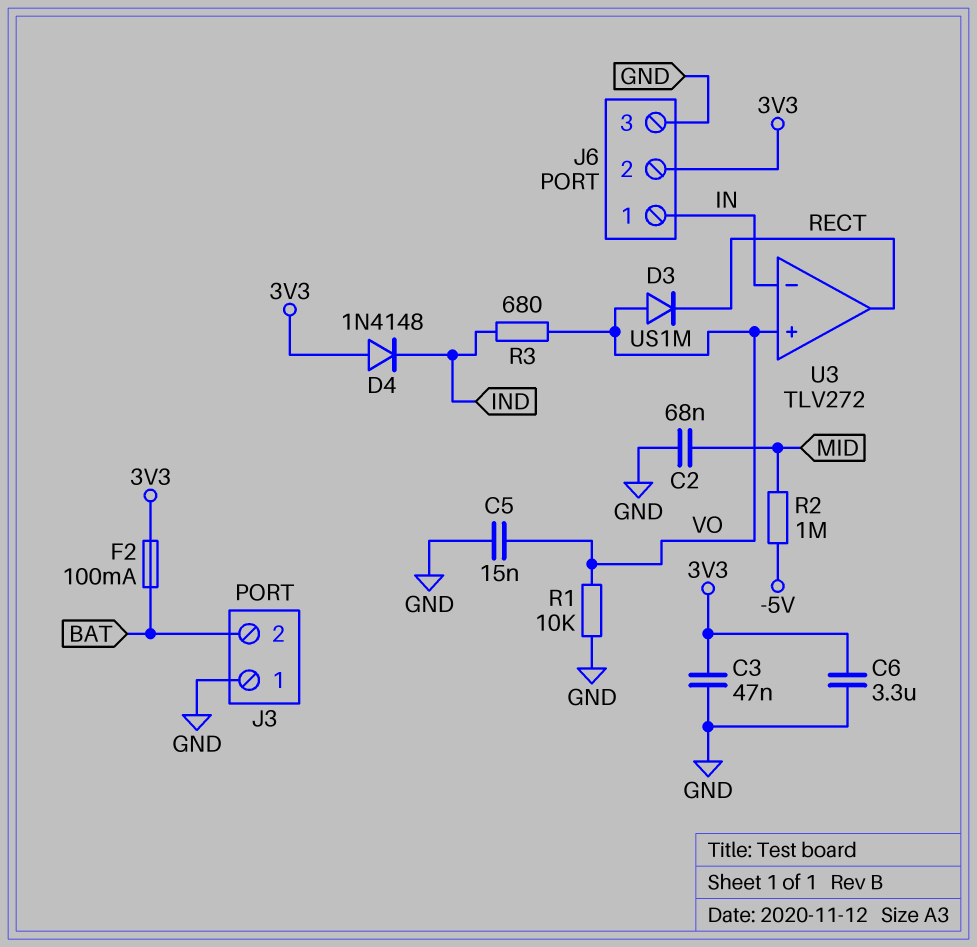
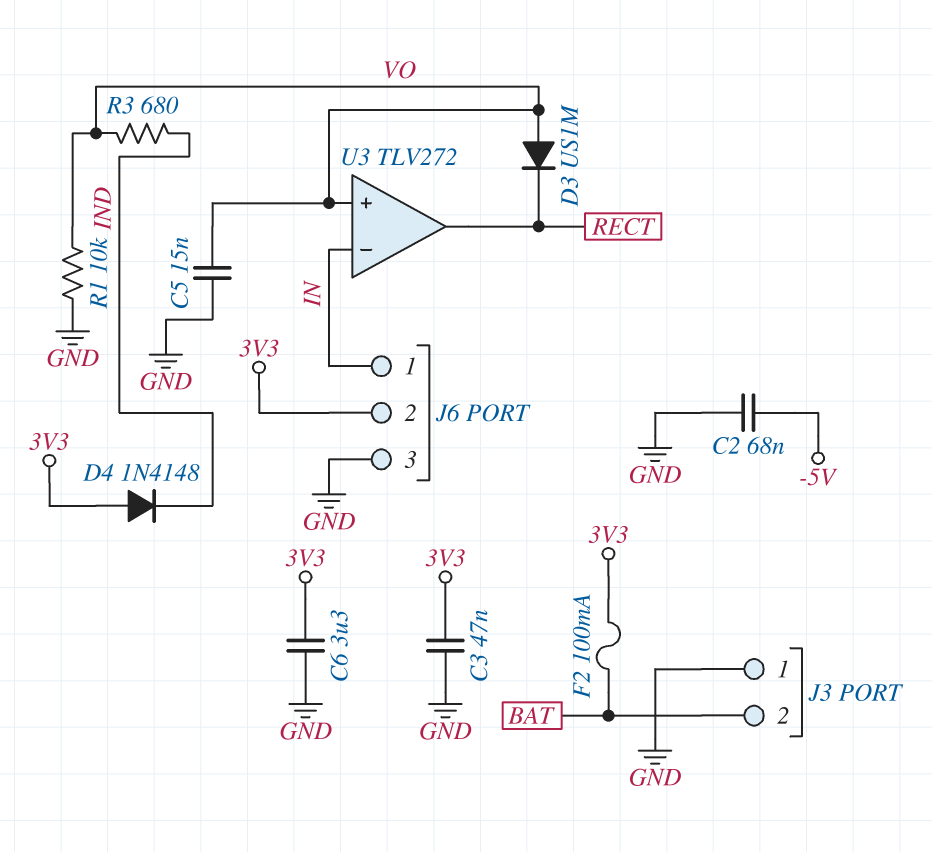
C2: 68nF (GND, MID) -> 68nF (-5V, GND)
R2: 1M (-5V, MID) -> none

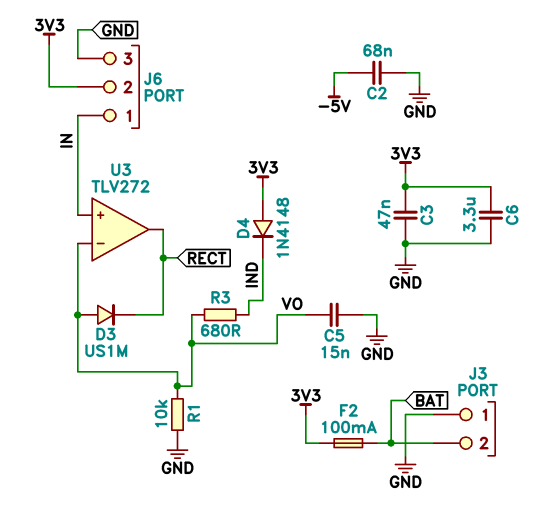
U3 pin in+: VO -> IN
U3 pin in-: IN -> VO

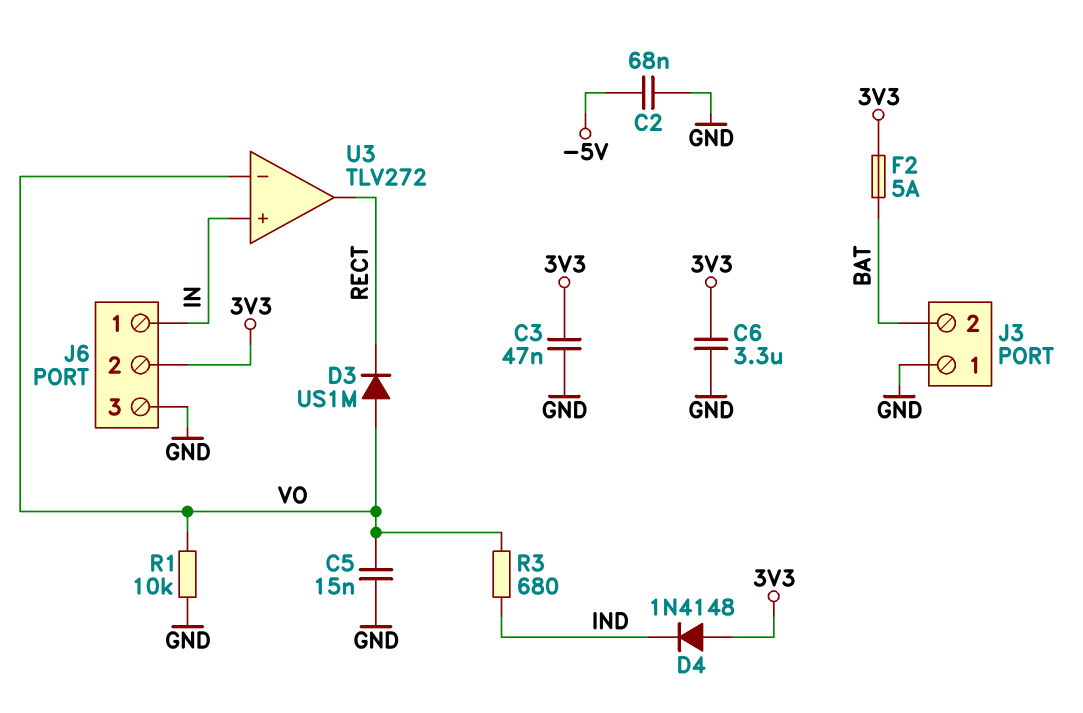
F2: 100mA (3V3, BAT) -> 5A (3V3, BAT)

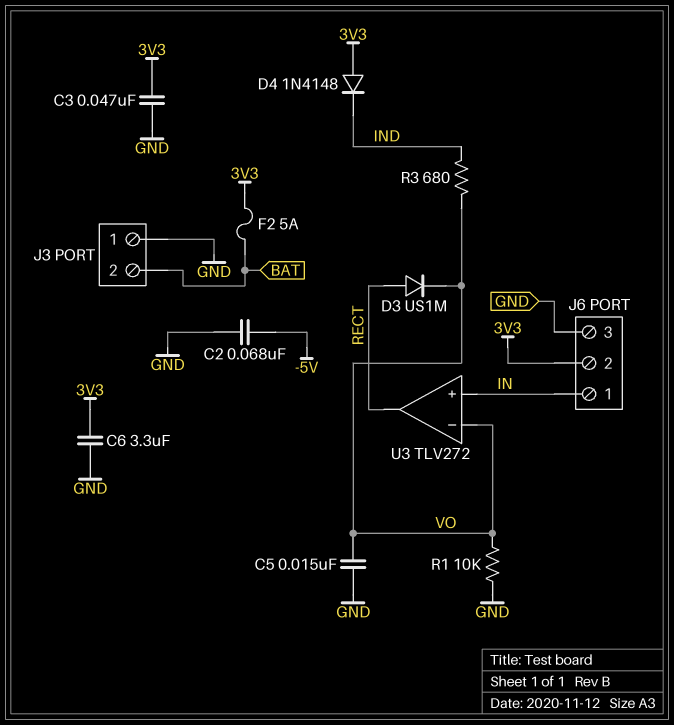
D3: diode US1M (A VO, K RECT) -> diode US1M (A RECT, K VO)

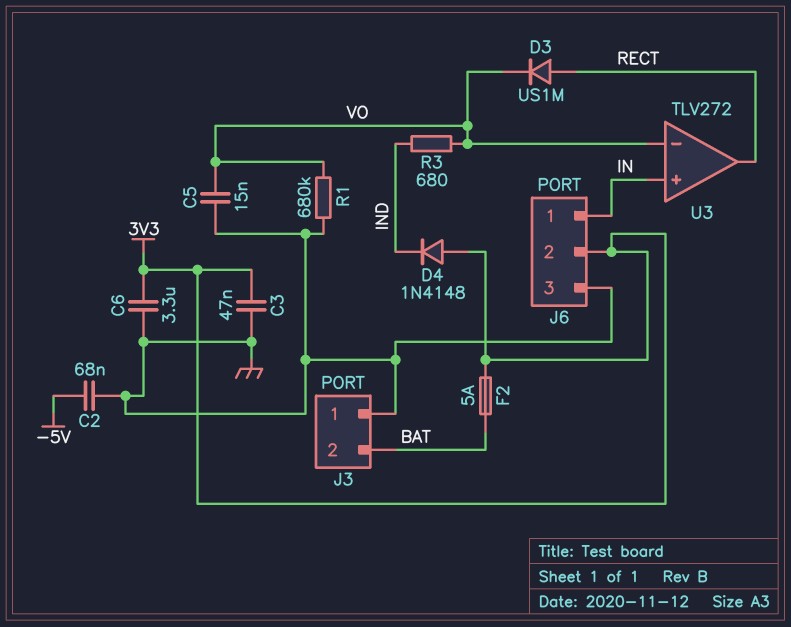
R1: 10k (GND, VO) -> 680k (GND, VO)

